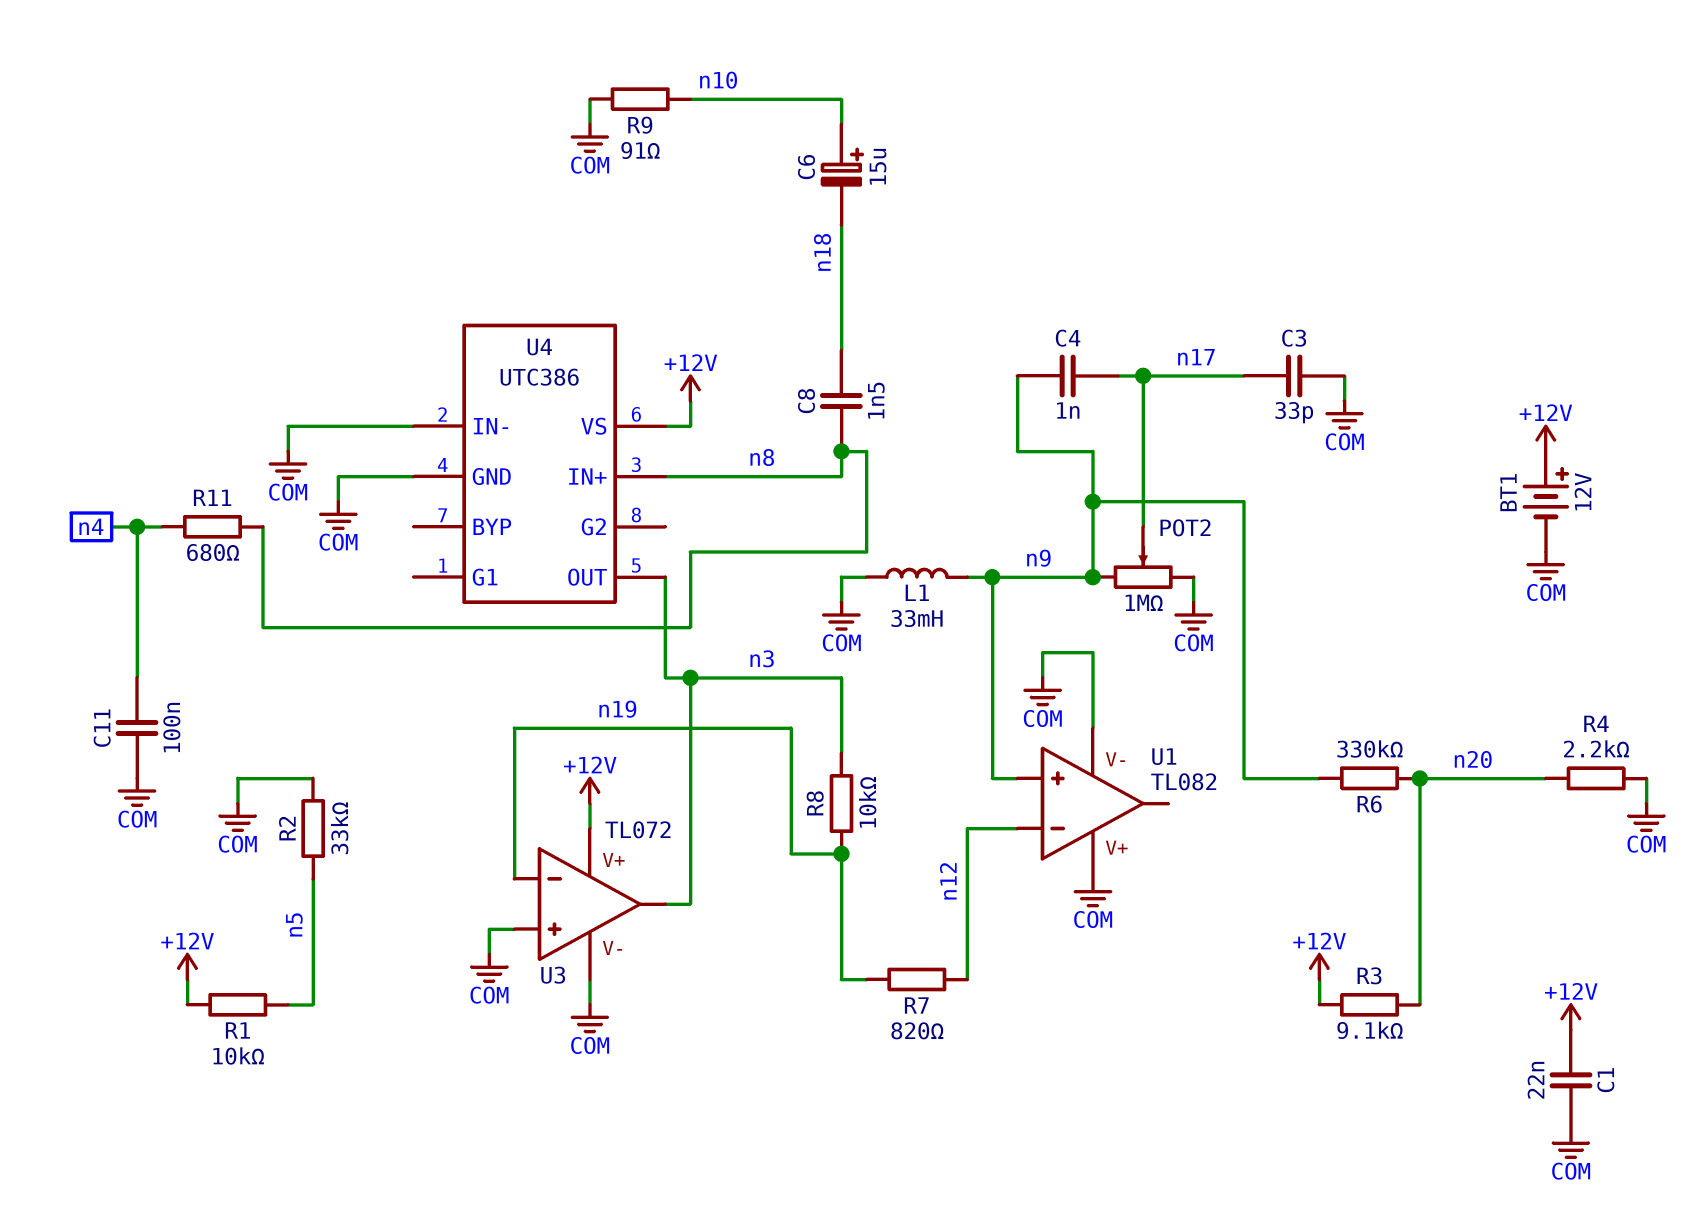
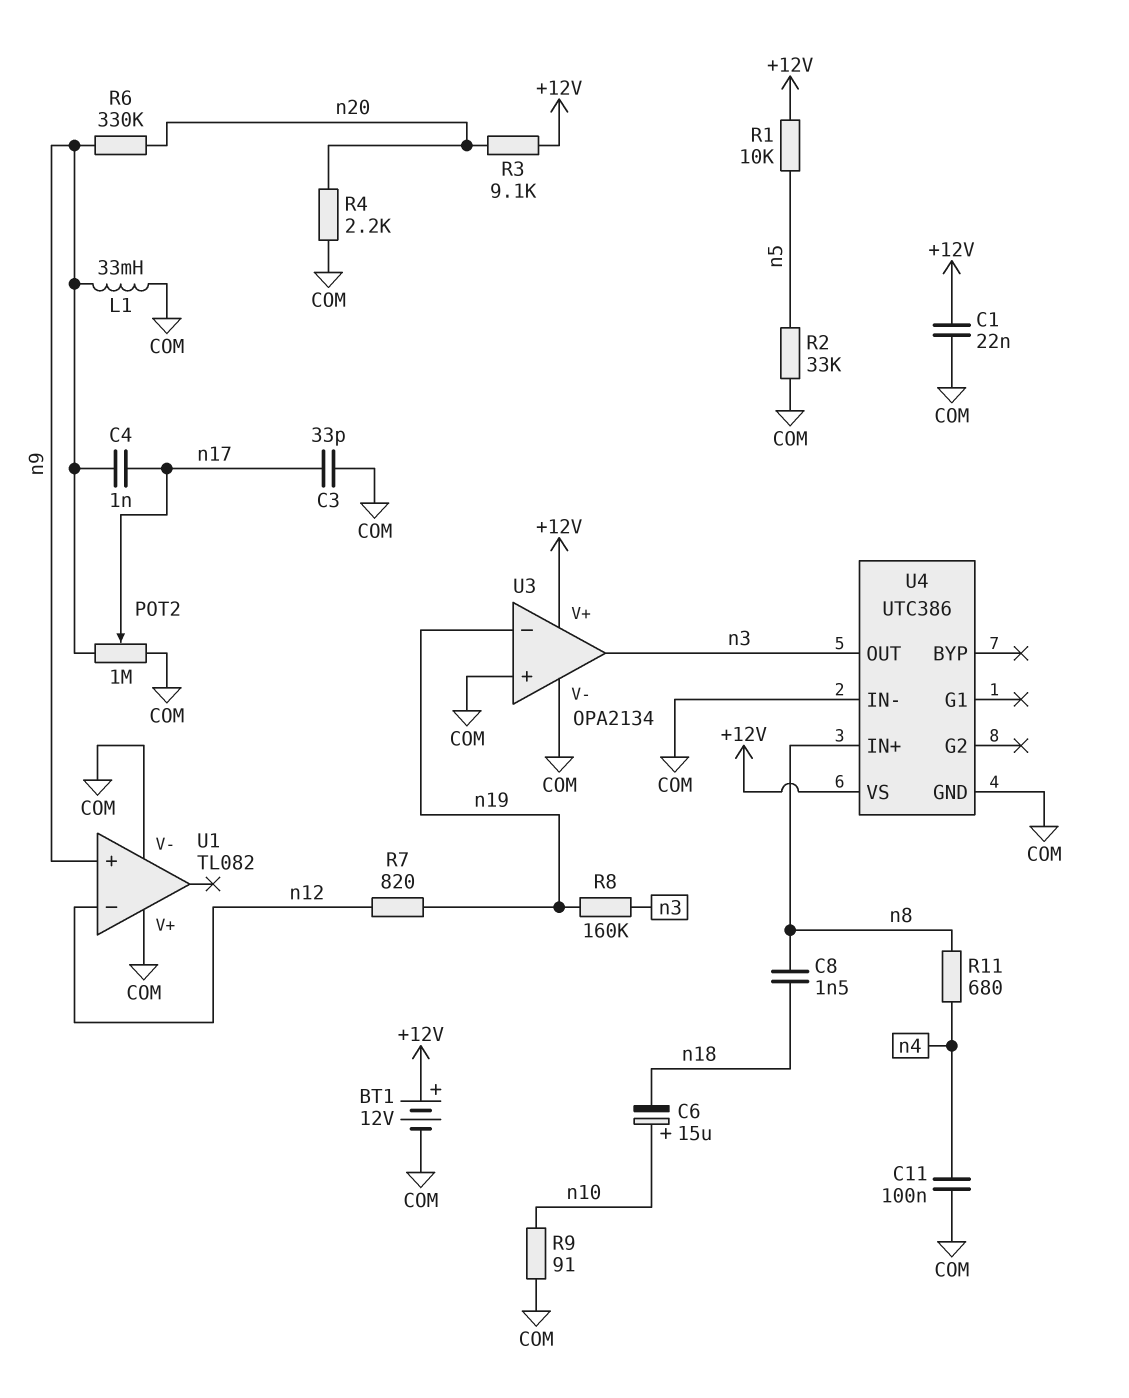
R8: 10k (n3, n19) -> 160k (n3, n19)
U3: TL072 -> OPA2134

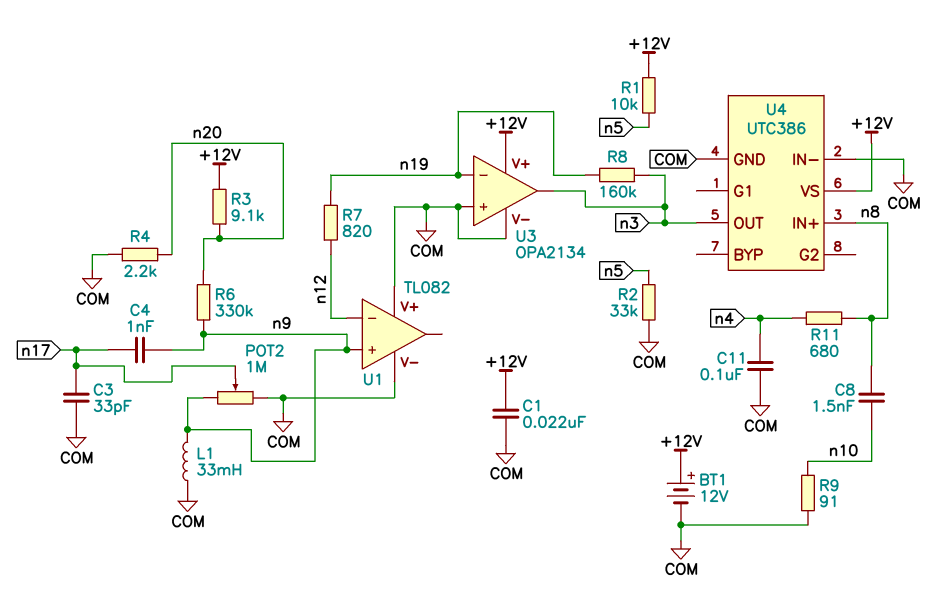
C6: 15uF (plus n10, minus n18) -> none
C8: 1.5nF (n8, n18) -> 1.5nF (n8, n10)

